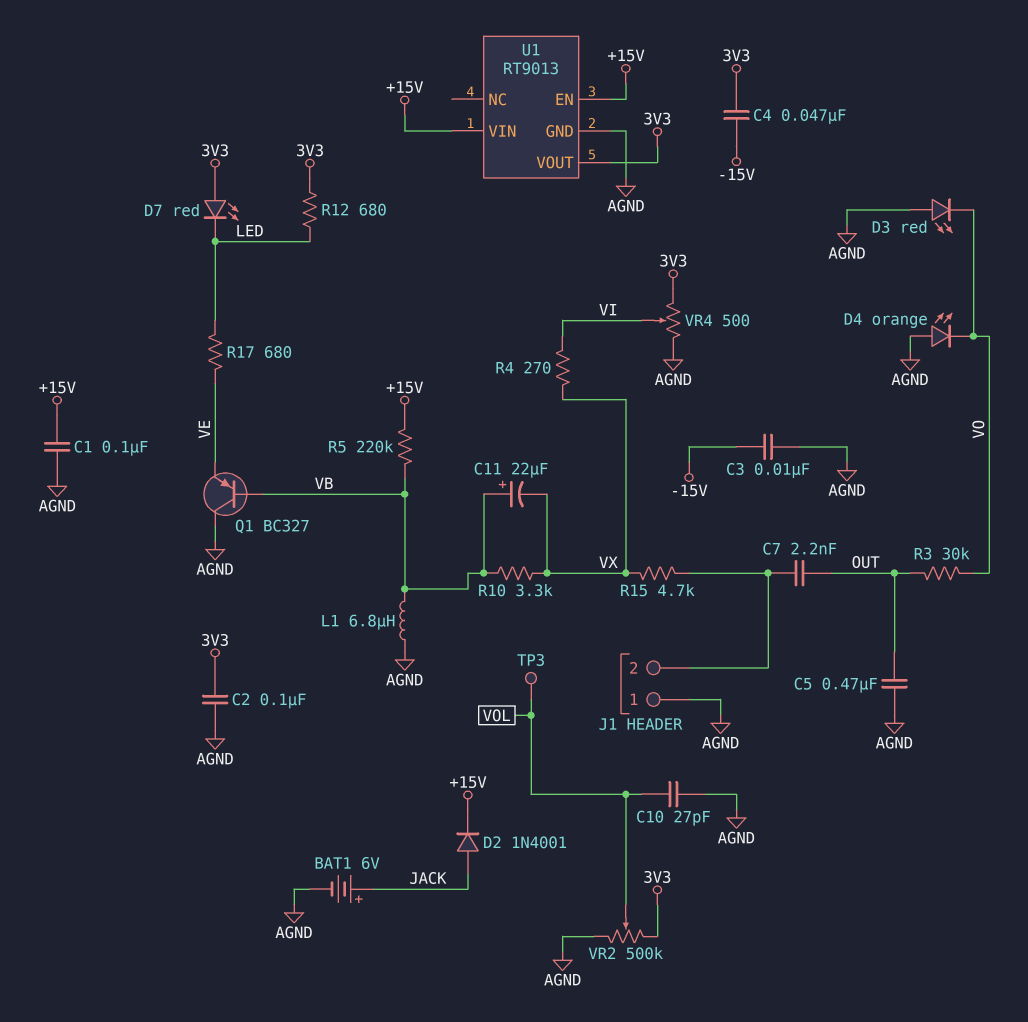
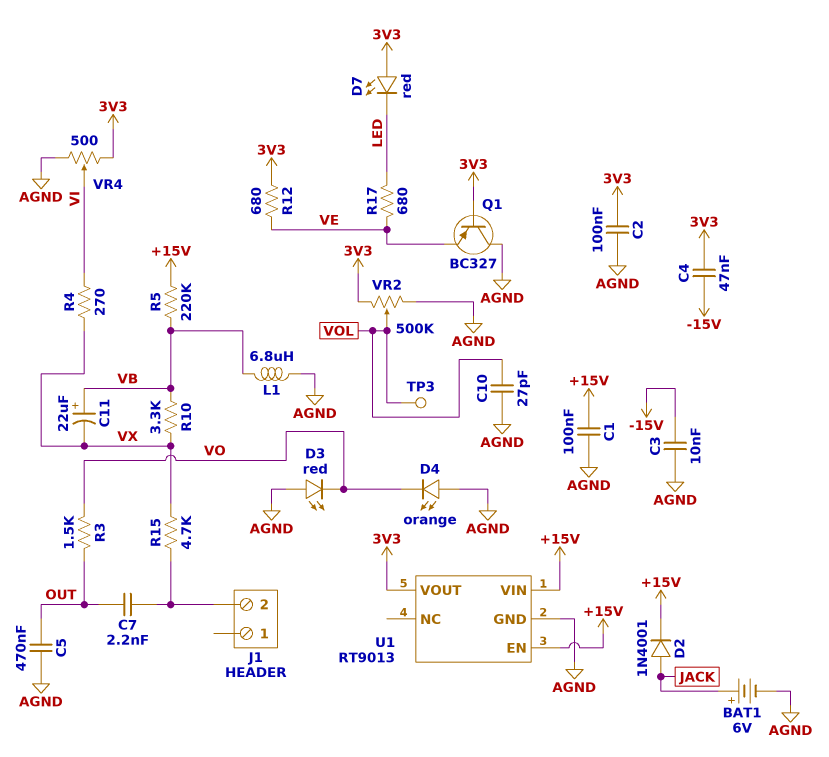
J1 pin 1: AGND -> none
Q1: PNP BC327 (B VB, C AGND, E VE) -> PNP BC327 (B 3V3, C AGND, E VE)
R3: 30k (OUT, VO) -> 1.5k (OUT, VO)
R12: 680 (3V3, LED) -> 680 (3V3, VE)

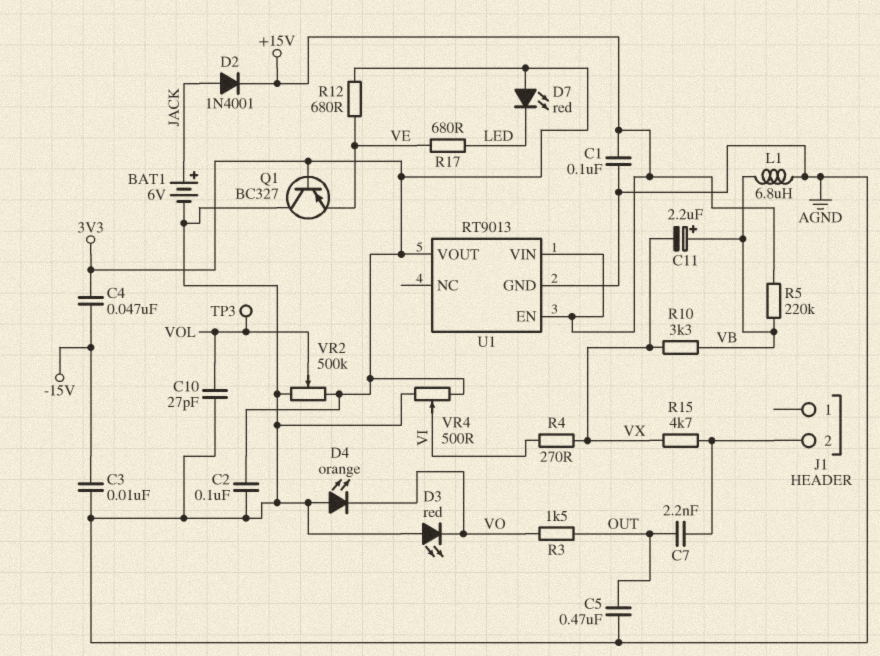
C11: 22uF (plus VB, minus VX) -> 2.2uF (plus VB, minus VX)

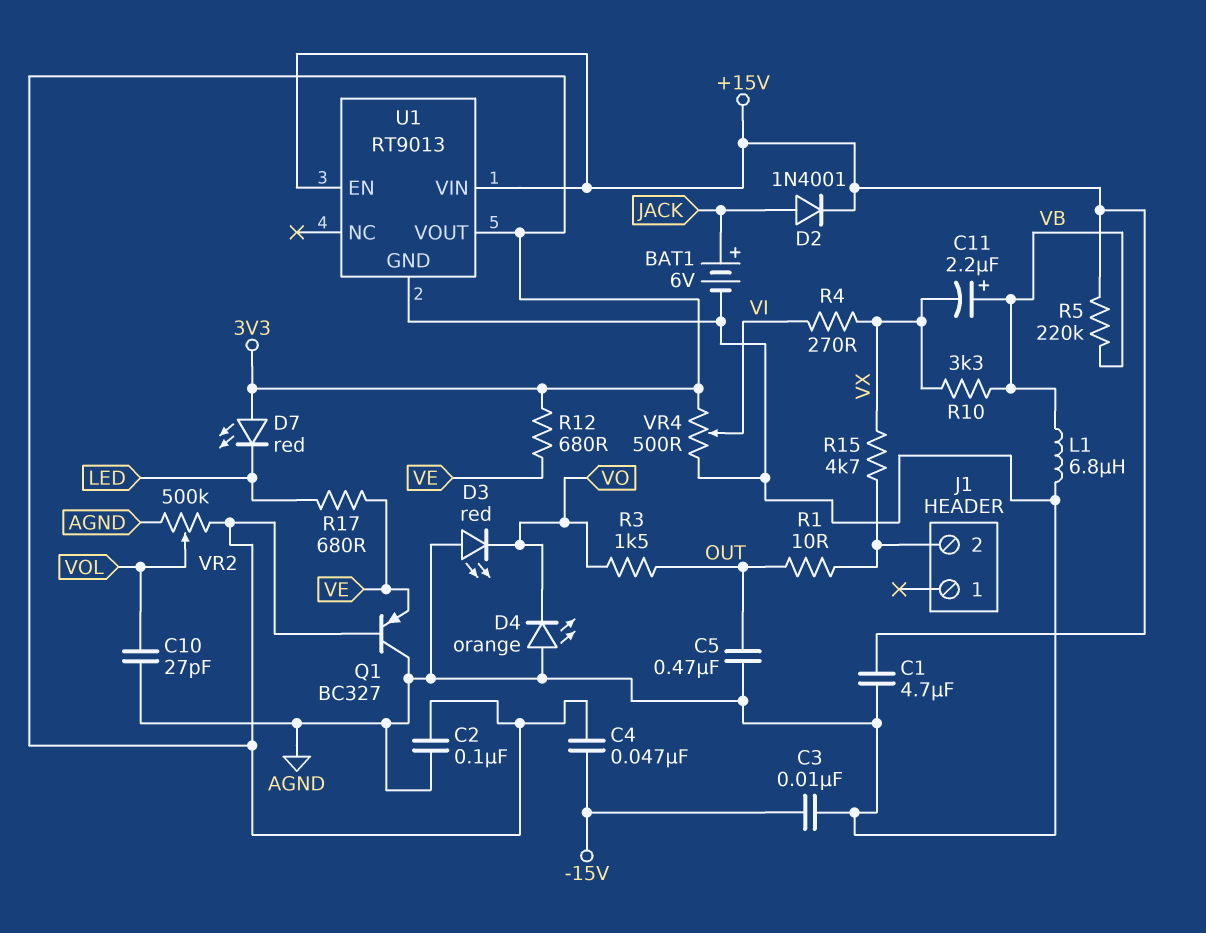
C1: 100nF (+15V, AGND) -> 4.7uF (+15V, AGND)
C7: 2.2nF (J1/2, OUT) -> none
R1: none -> 10 (J1/2, OUT)
TP3: test point (VOL) -> none

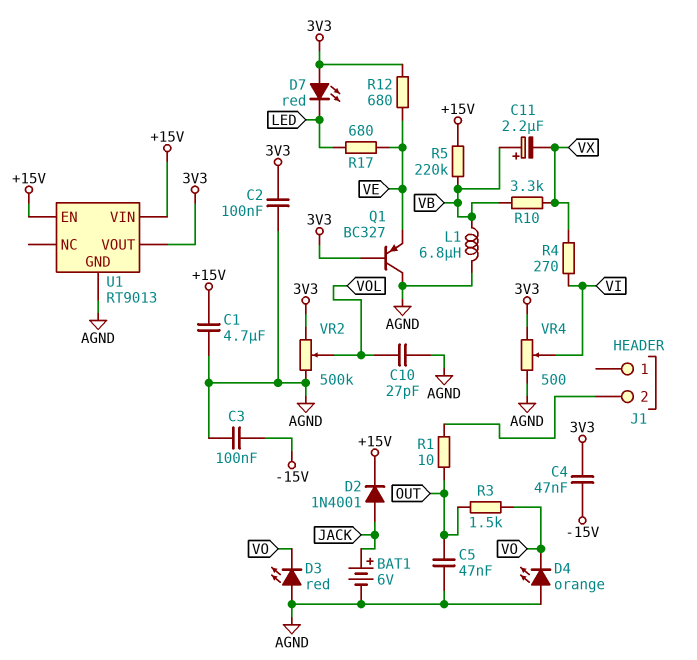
C3: 10nF (-15V, AGND) -> 100nF (-15V, AGND)
C5: 470nF (AGND, OUT) -> 47nF (AGND, OUT)
R15: 4.7k (J1/2, VX) -> none

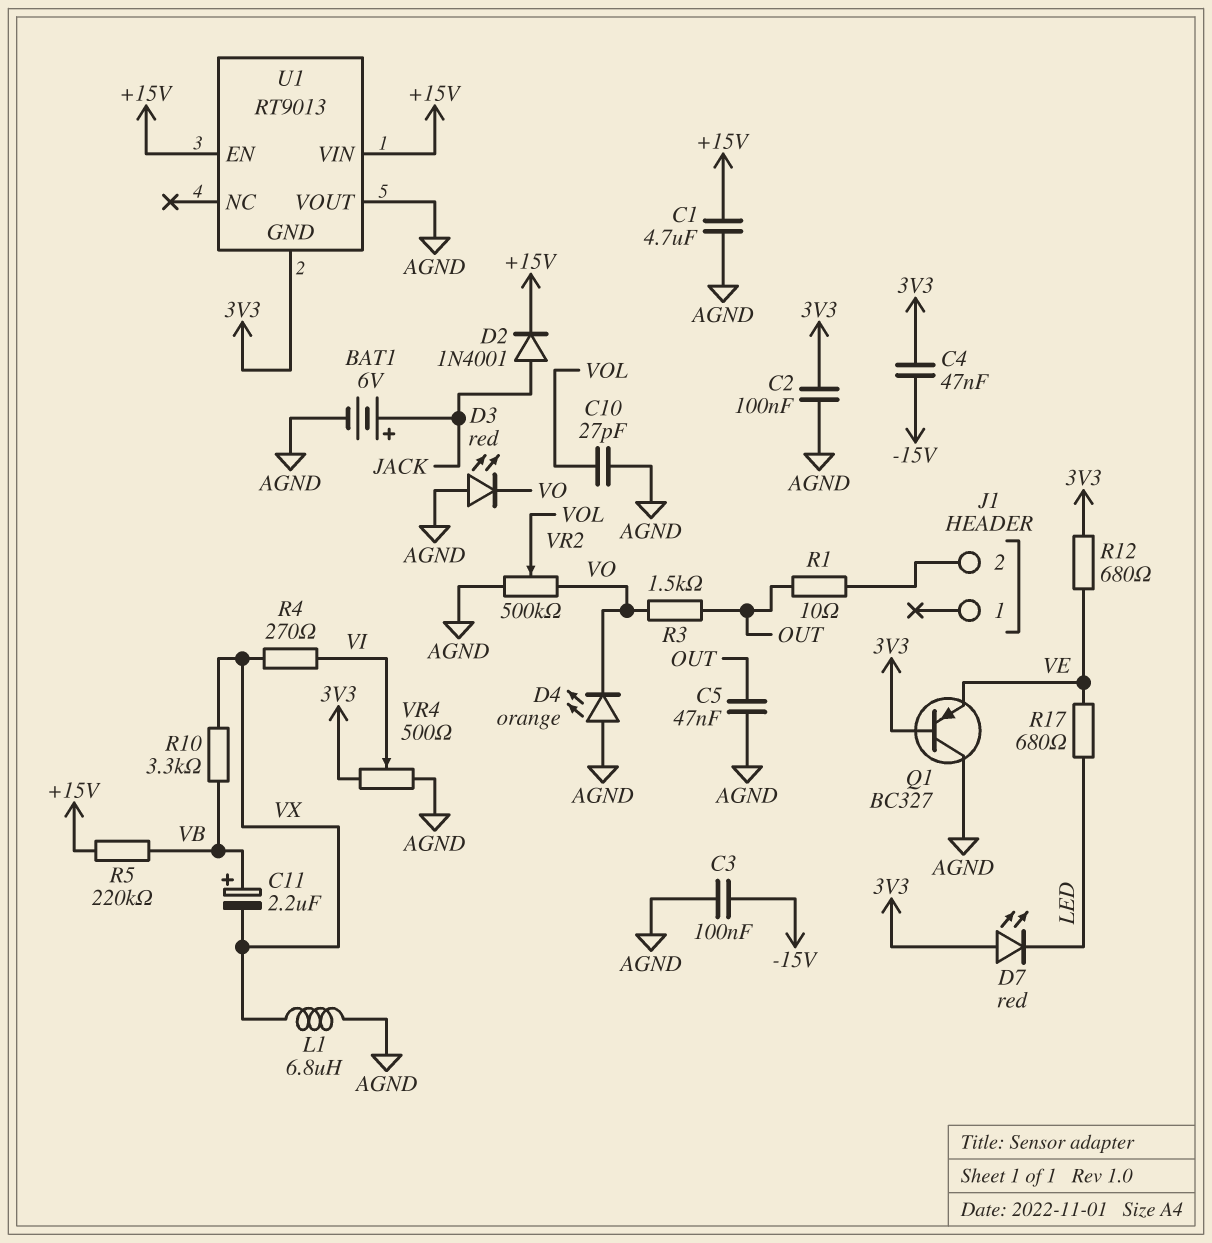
L1: 6.8uH (AGND, VB) -> 6.8uH (AGND, VX)
U1 pin GND: AGND -> 3V3
U1 pin VOUT: 3V3 -> AGND
VR2: 500k (3V3, AGND, wiper VOL) -> 500k (AGND, VO, wiper VOL)

